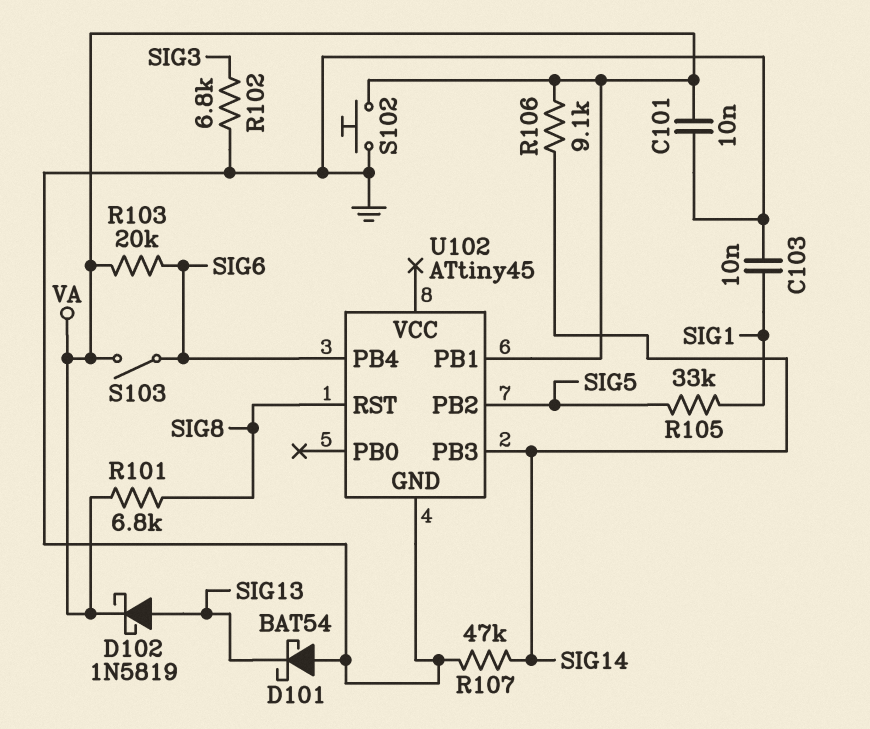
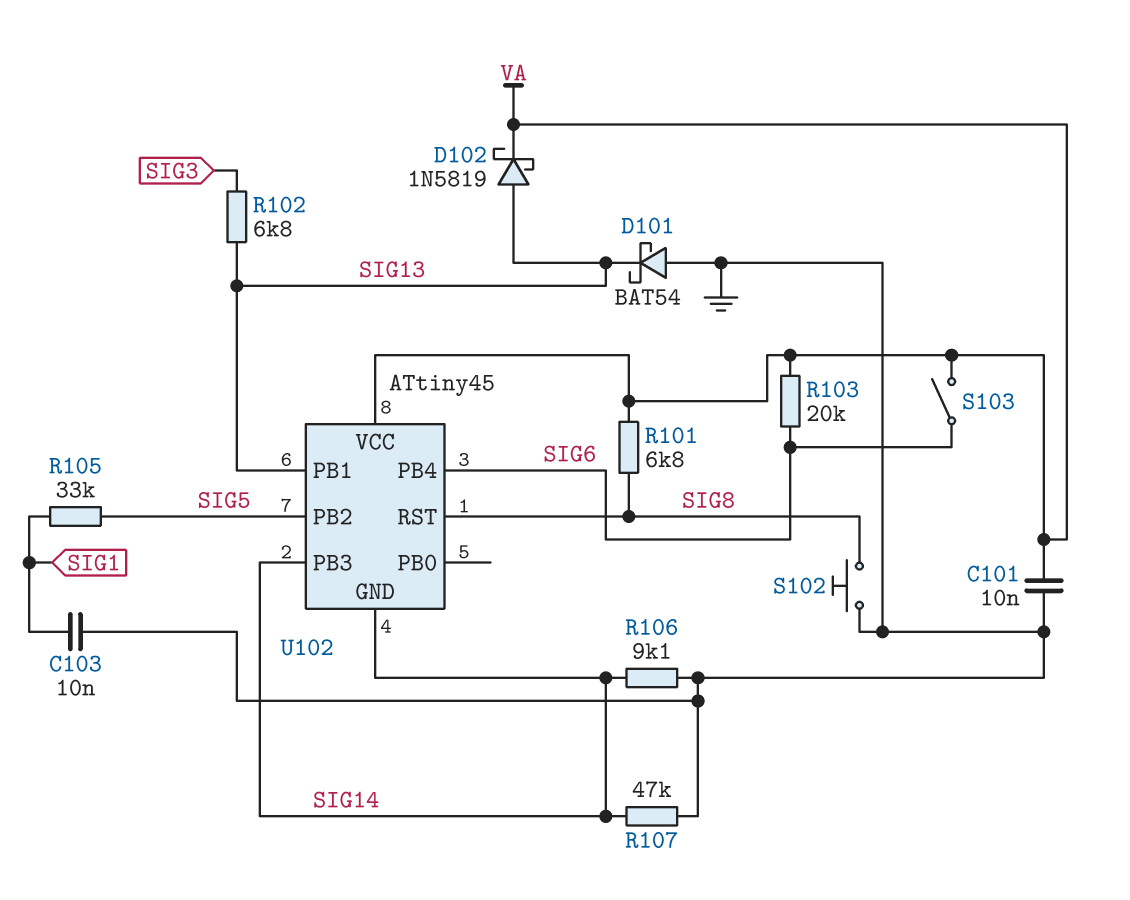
R102: 6.8k (GND, SIG3) -> 6.8k (SIG3, SIG13)
R106: 9.1k (SIG14, VA) -> 9.1k (GND, SIG14)
S102: button (GND, VA) -> button (GND, SIG8)
U102 pin GND: GND -> SIG14
U102 pin PB1: VA -> SIG13
U102 pin VCC: none -> VA

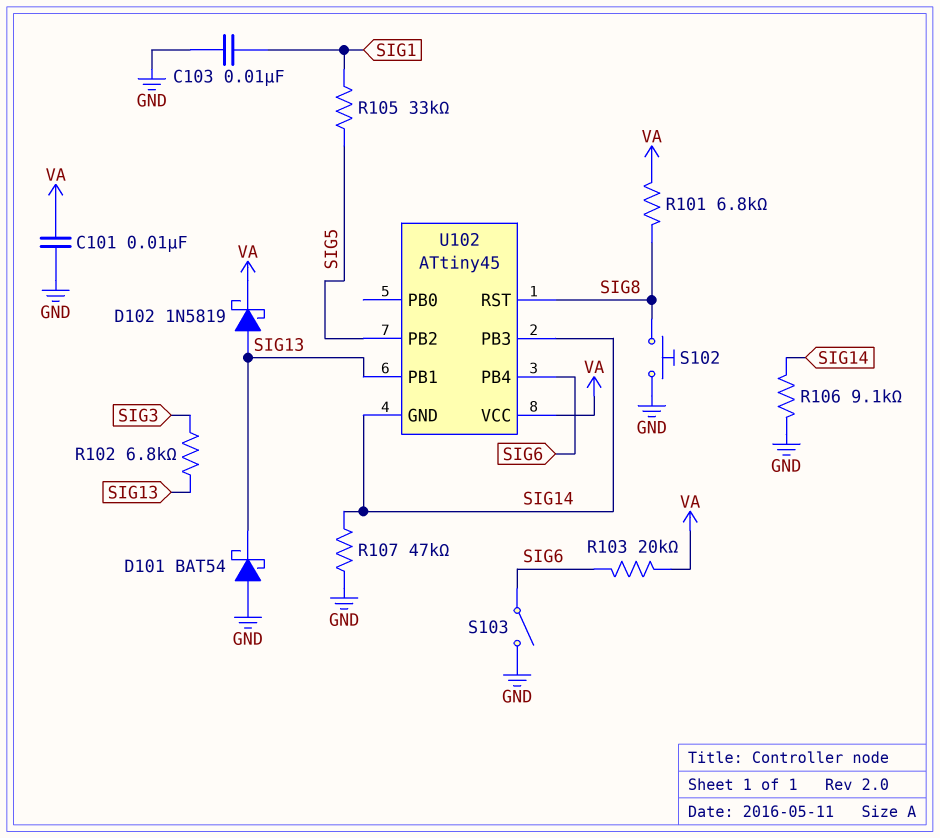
S103: switch (SIG6, VA) -> switch (GND, SIG6)

